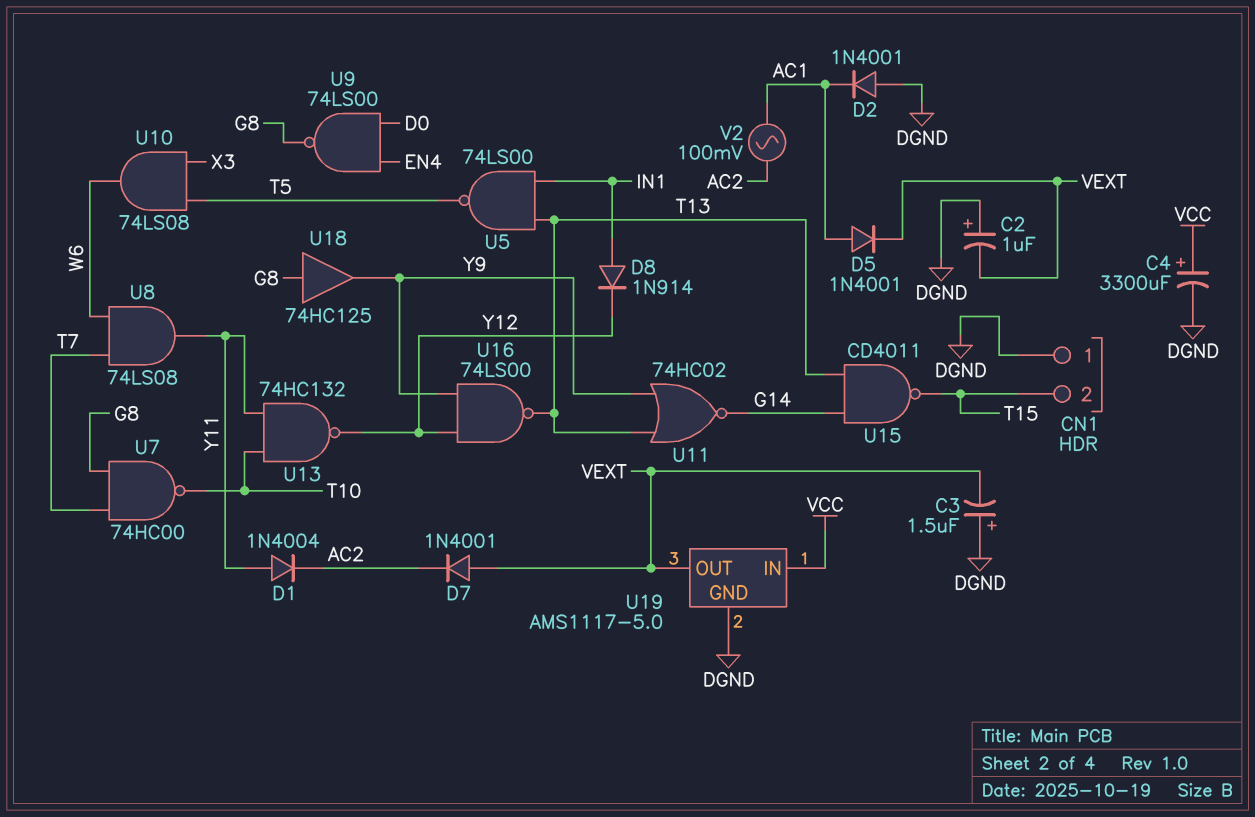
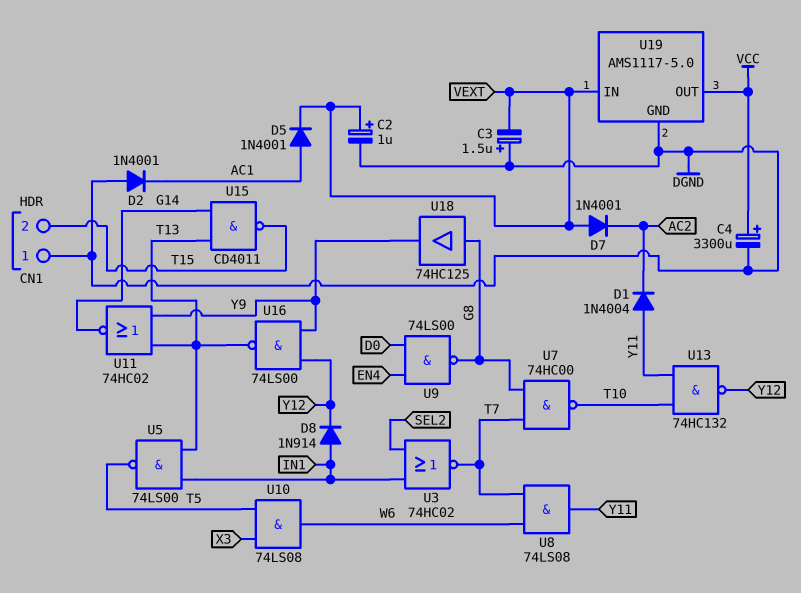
C2: 1uF (plus DGND, minus VEXT) -> 1uF (plus VEXT, minus DGND)
U3: none -> NOR 74HC02 (in IN1, in SEL2, out T7)
U19 pin IN: VCC -> VEXT
U19 pin OUT: VEXT -> VCC
V2: AC 100mV (AC1, AC2) -> none

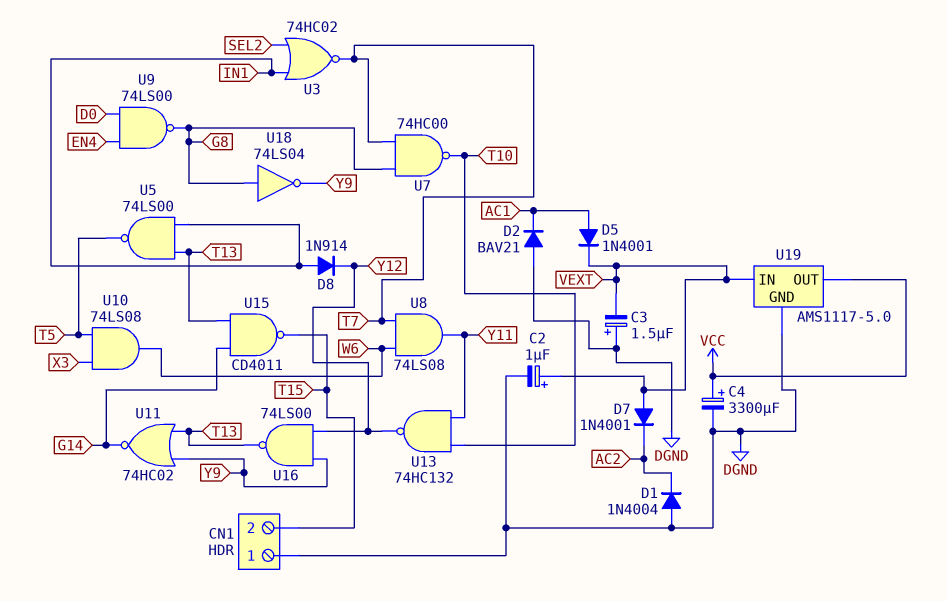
D1: diode 1N4004 (A Y11, K AC2) -> diode 1N4004 (A DGND, K AC2)
D2: diode 1N4001 (A DGND, K AC1) -> diode BAV21 (A DGND, K AC1)
U18: buffer 74HC125 (in G8, out Y9) -> NOT 74LS04 (in G8, out Y9)

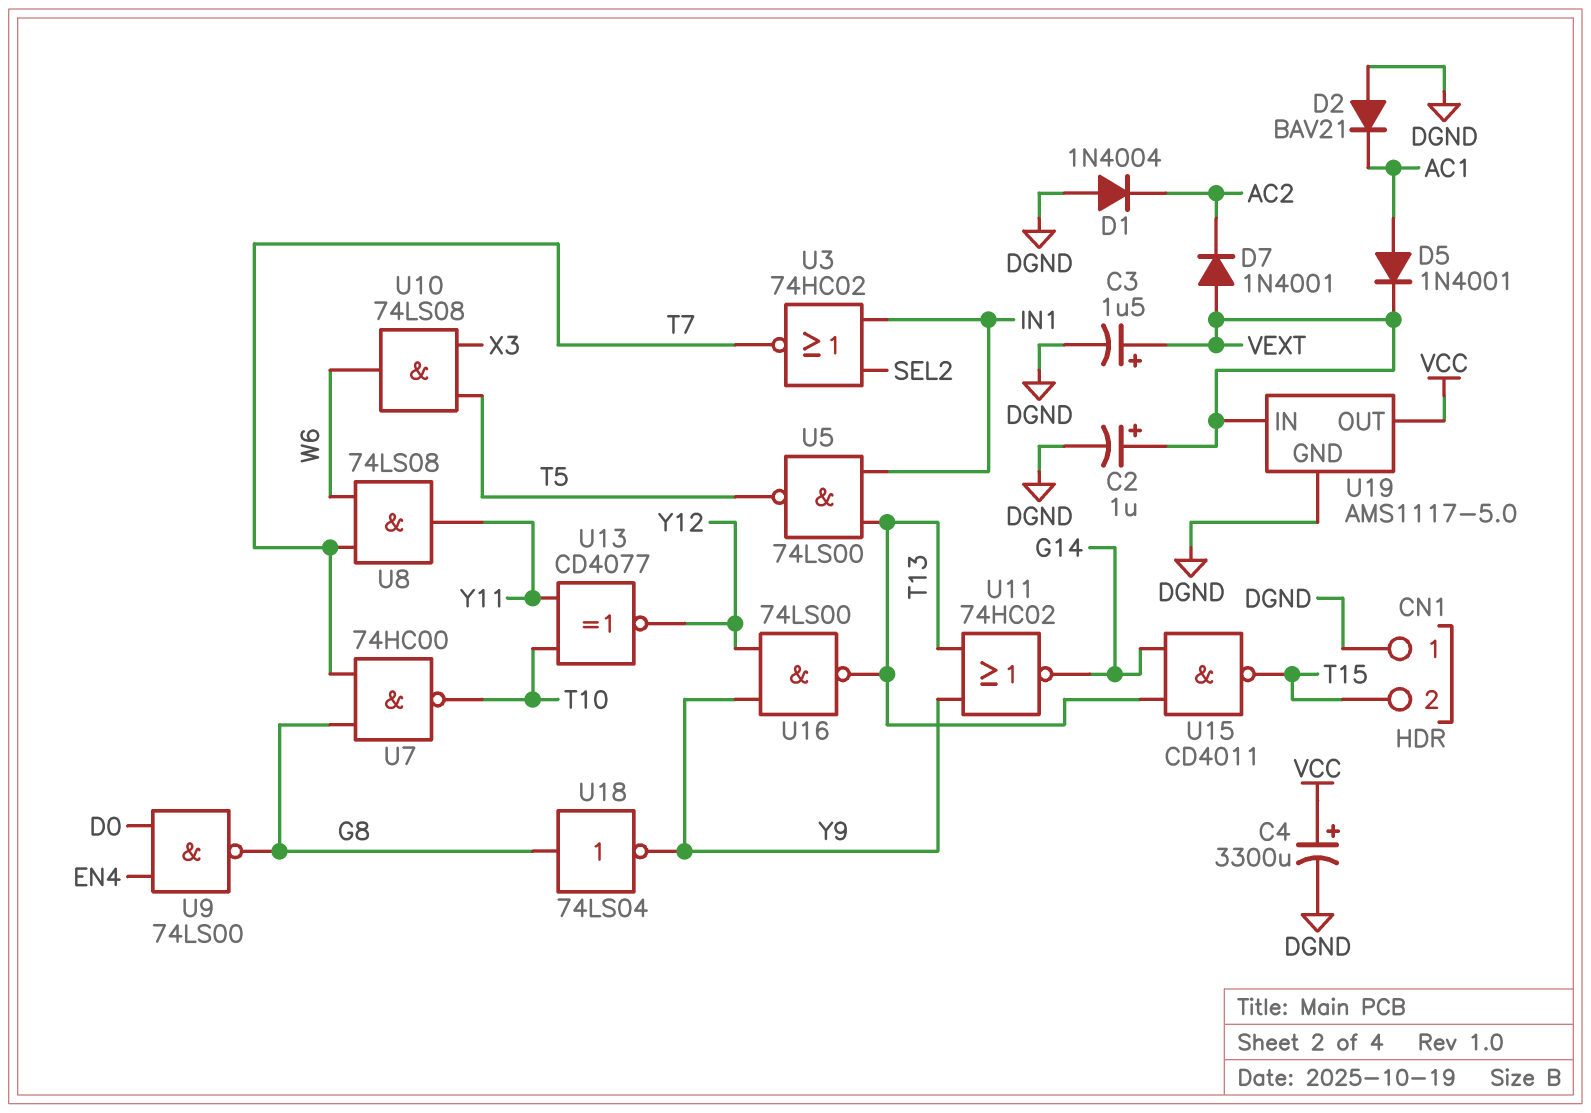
C3: 1.5uF (plus DGND, minus VEXT) -> 1.5uF (plus VEXT, minus DGND)
D8: diode 1N914 (A IN1, K Y12) -> none
U13: NAND 74HC132 (in T10, in Y11, out Y12) -> XNOR CD4077 (in T10, in Y11, out Y12)

